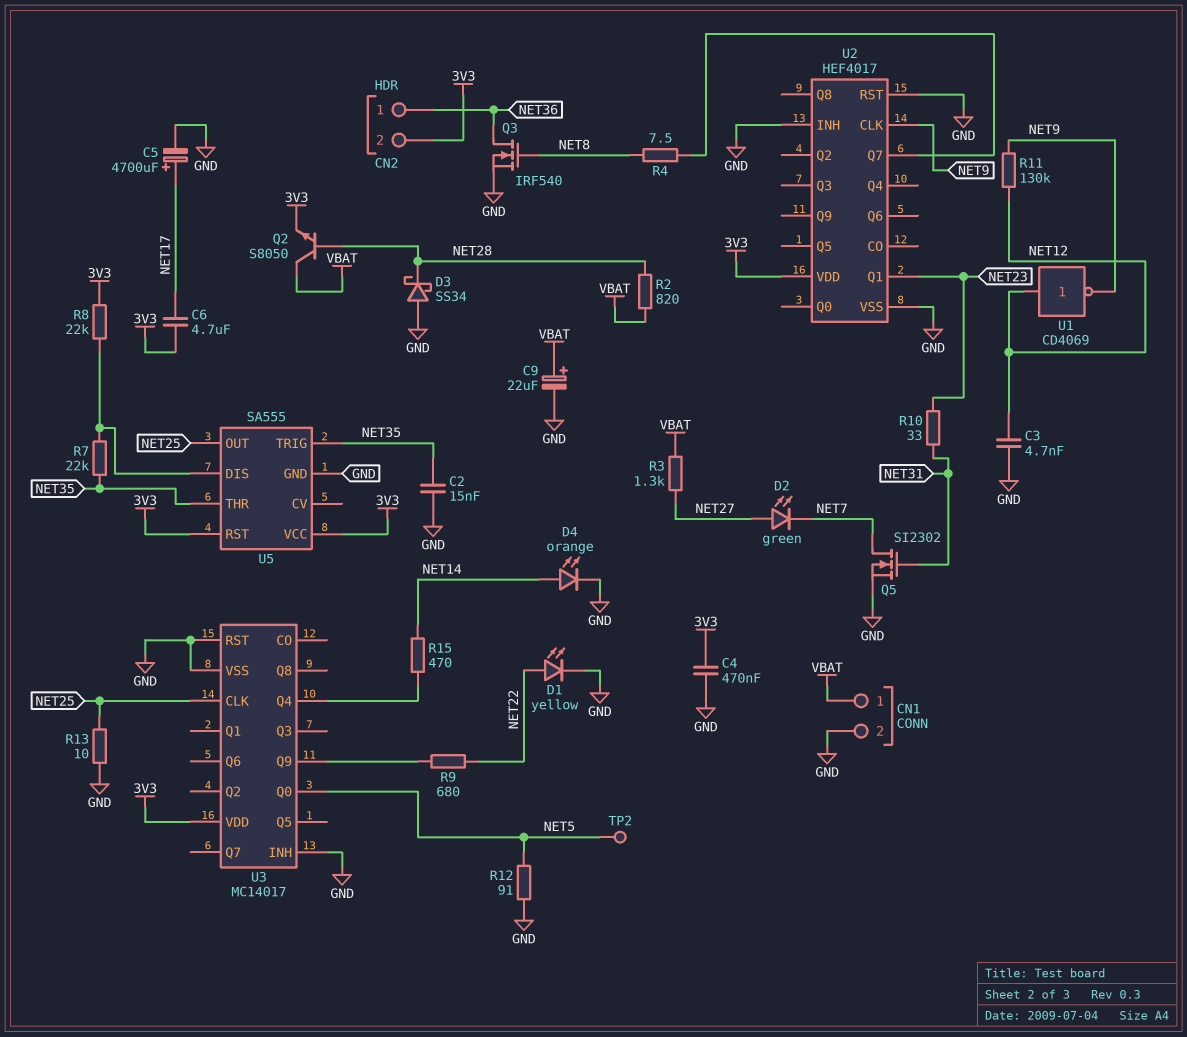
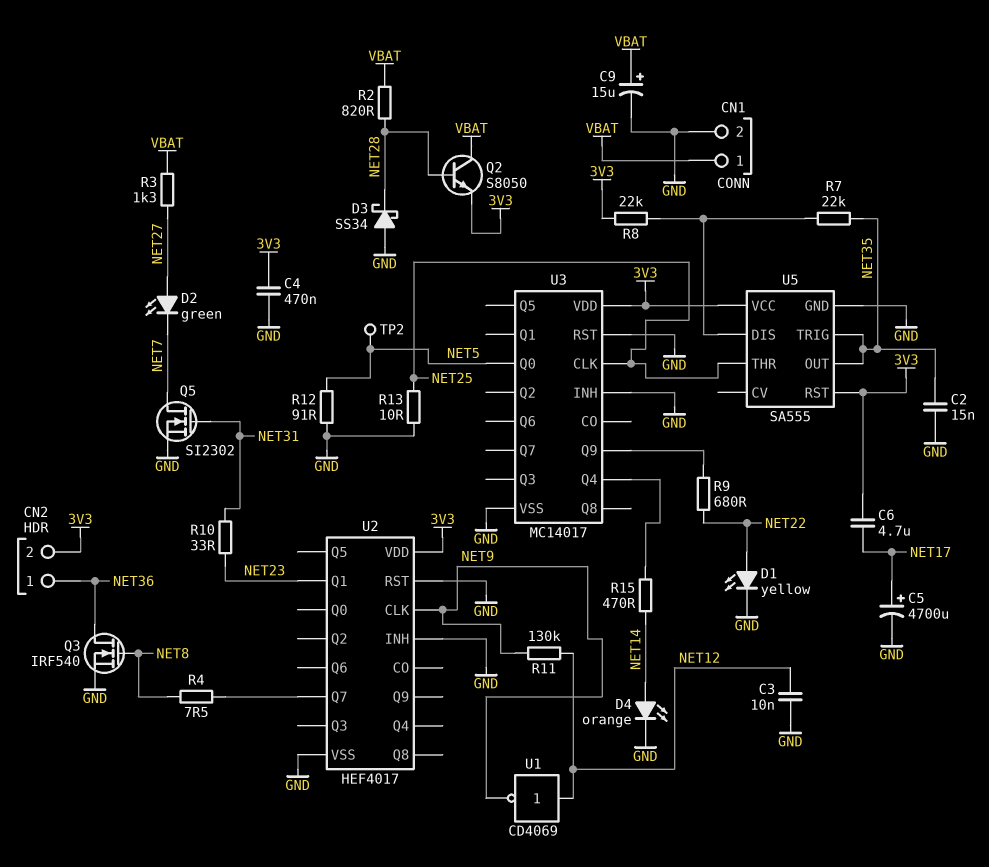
C3: 4.7nF (GND, NET12) -> 10nF (GND, NET12)
C9: 22uF (plus VBAT, minus GND) -> 15uF (plus VBAT, minus GND)
U5 pin OUT: NET25 -> NET35
U5 pin THR: NET35 -> NET25

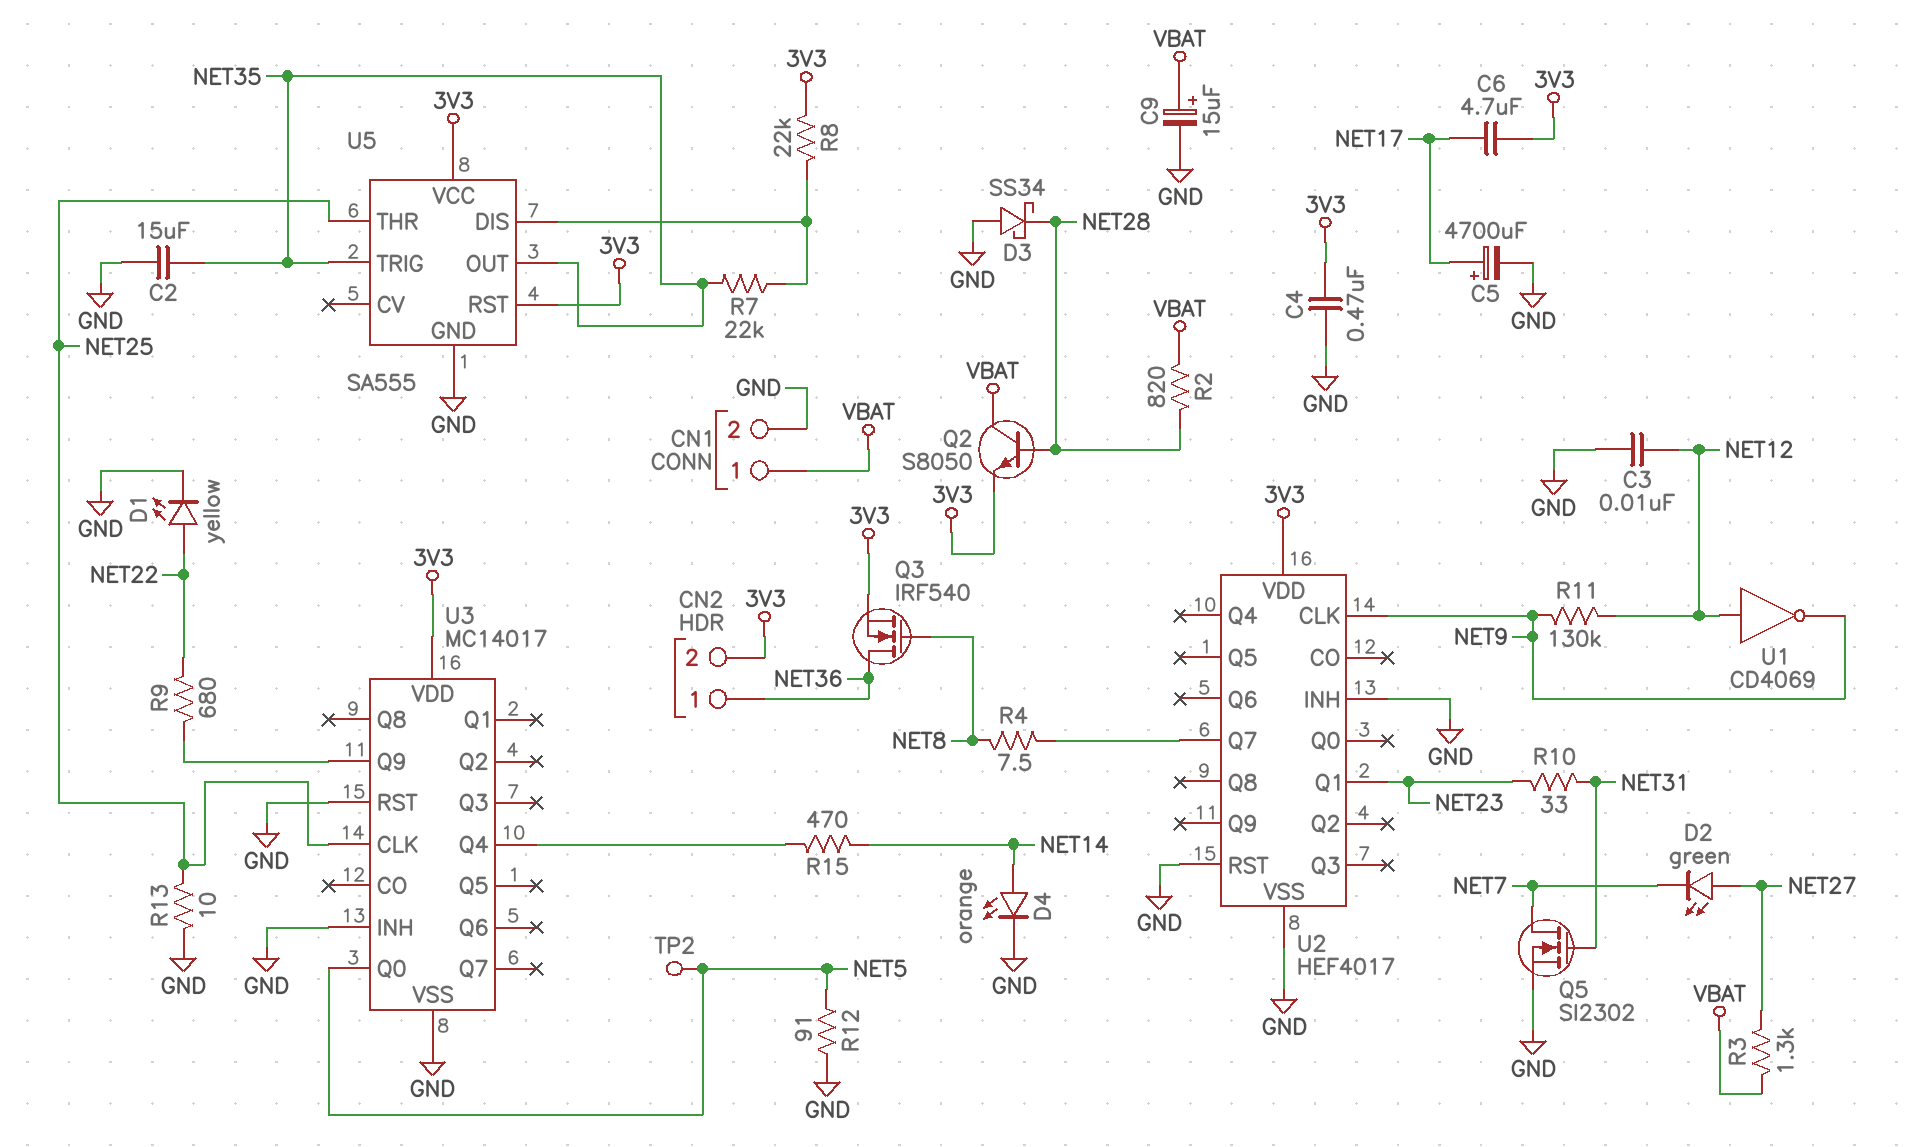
C2: 15nF (GND, NET35) -> 15uF (GND, NET35)
Q3: NMOS IRF540 (G NET8, D NET36, S GND) -> NMOS IRF540 (G NET8, D NET36, S 3V3)

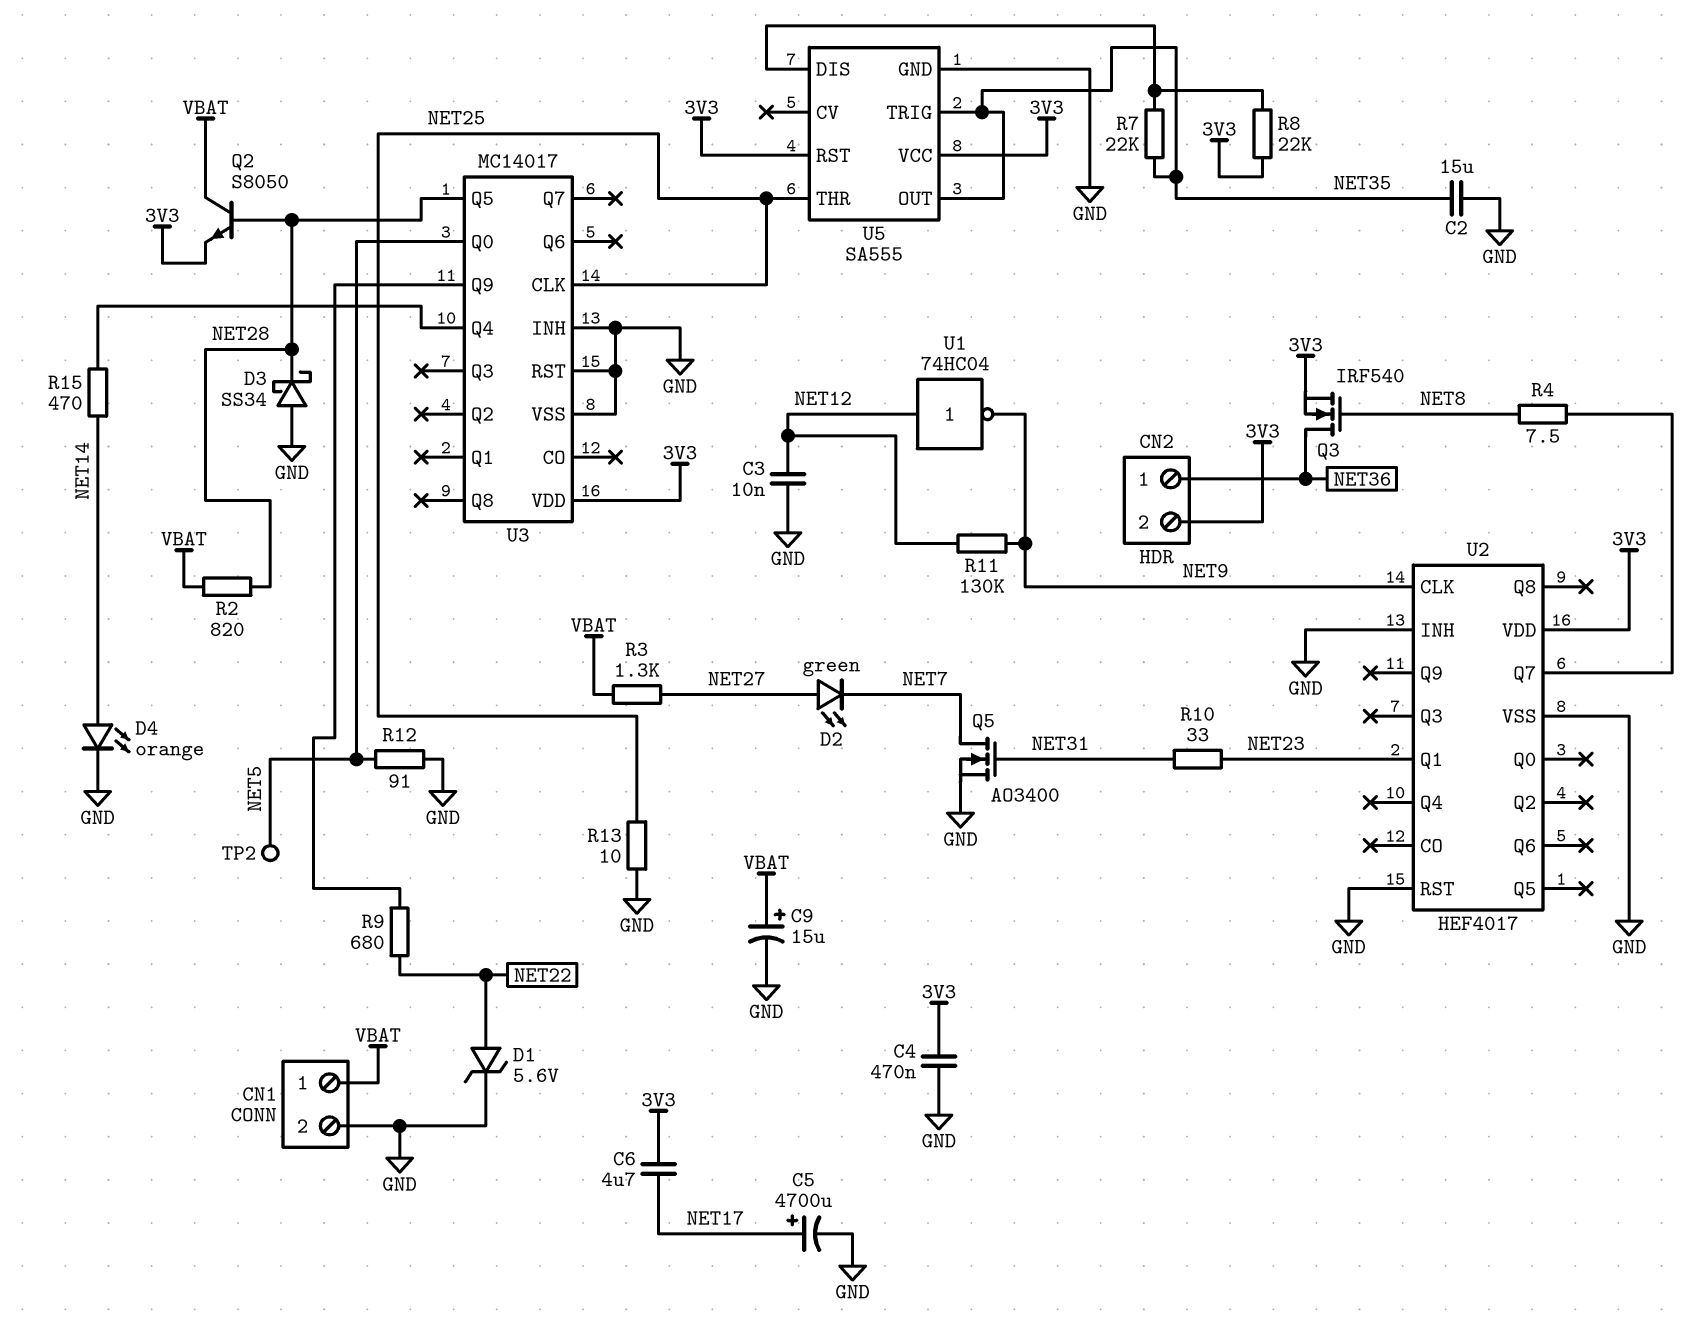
D1: LED yellow (A NET22, K GND) -> zener 5.6V (A NET22, K GND)
Q5: NMOS SI2302 (G NET31, D NET7, S GND) -> NMOS AO3400 (G NET31, D NET7, S GND)
U1: NOT CD4069 (in NET12, out NET9) -> NOT 74HC04 (in NET12, out NET9)
U3 pin Q5: none -> NET28

